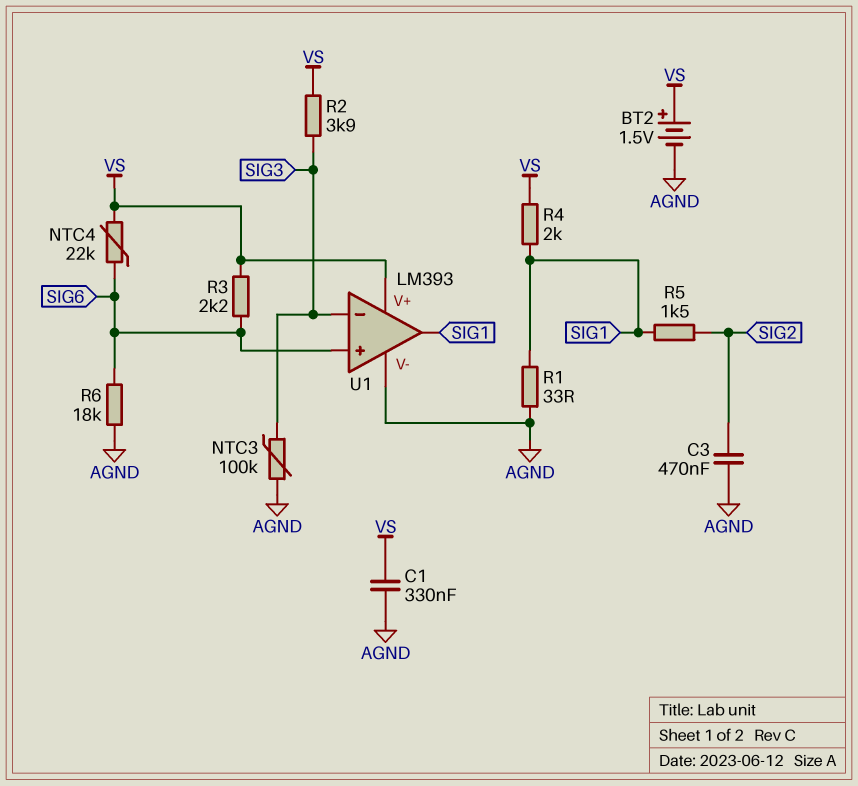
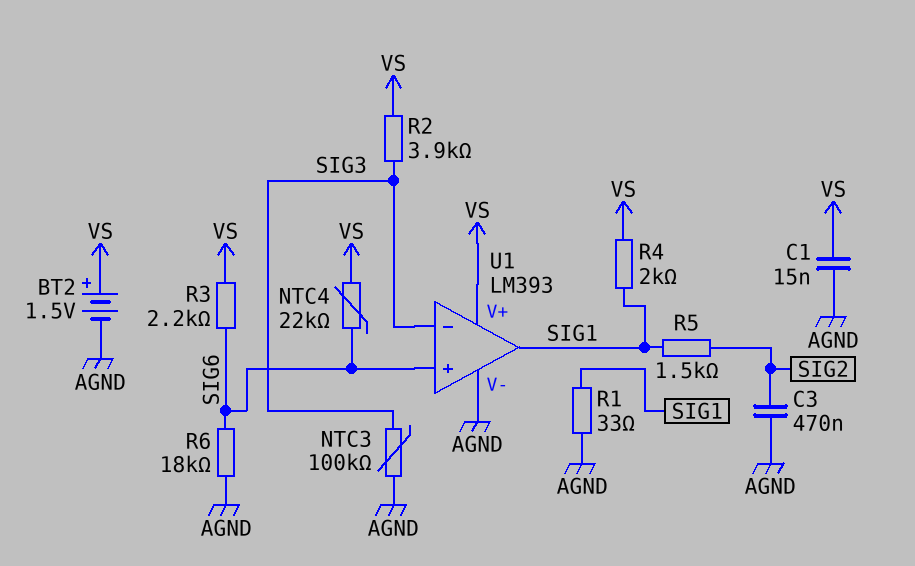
C1: 330nF (AGND, VS) -> 15nF (AGND, VS)

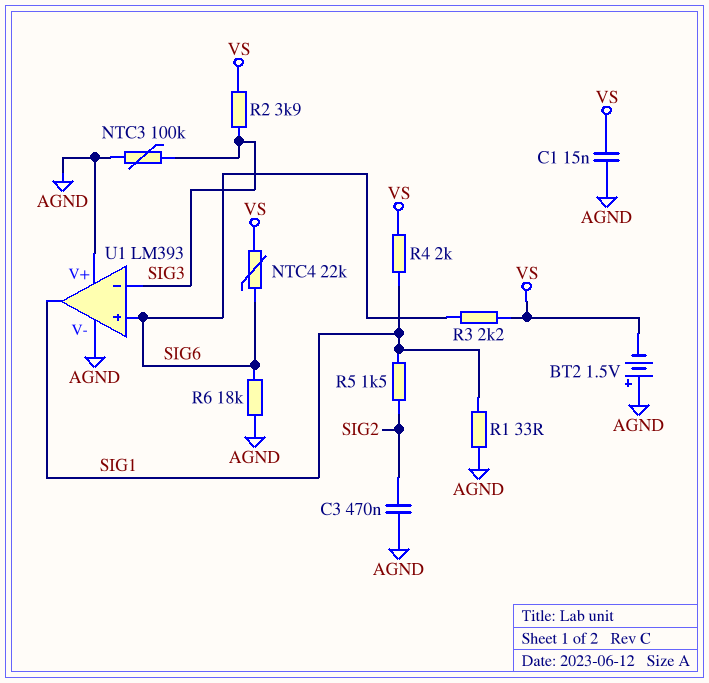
BT2: 1.5V (plus VS, minus AGND) -> 1.5V (plus AGND, minus VS)
U1 pin V+: VS -> AGND

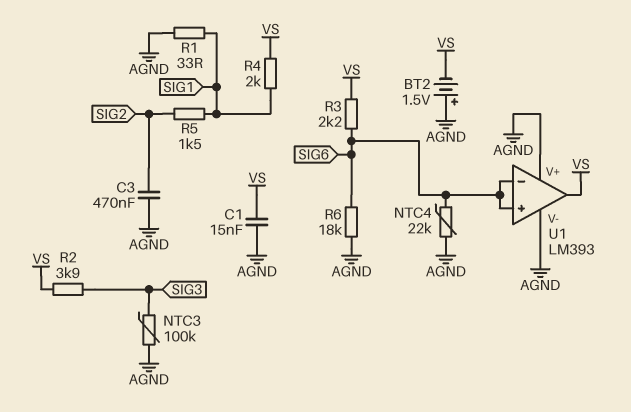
NTC4: 22k (SIG6, VS) -> 22k (AGND, SIG6)
U1 pin in-: SIG3 -> SIG6
U1 pin out: SIG1 -> VS

